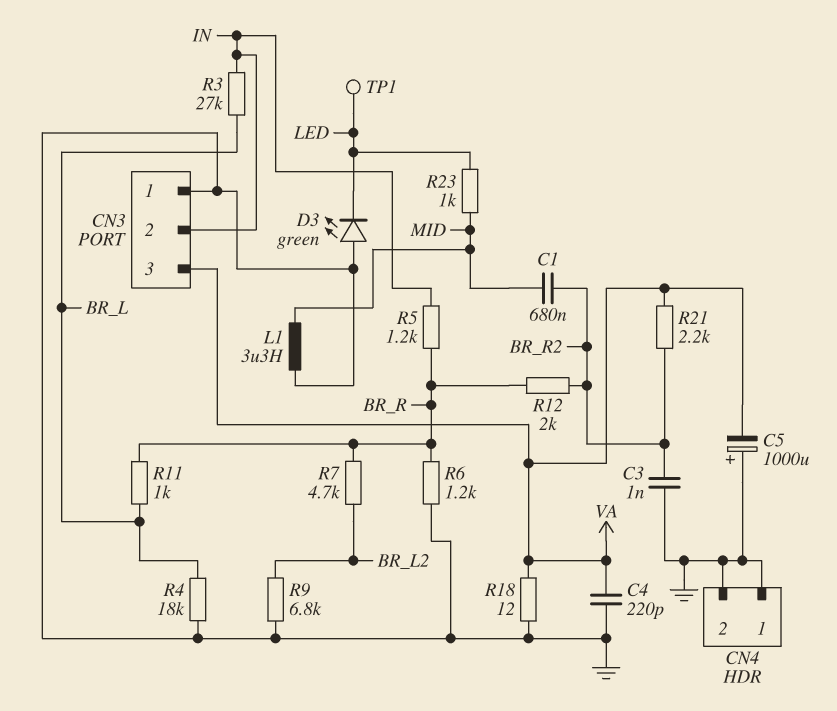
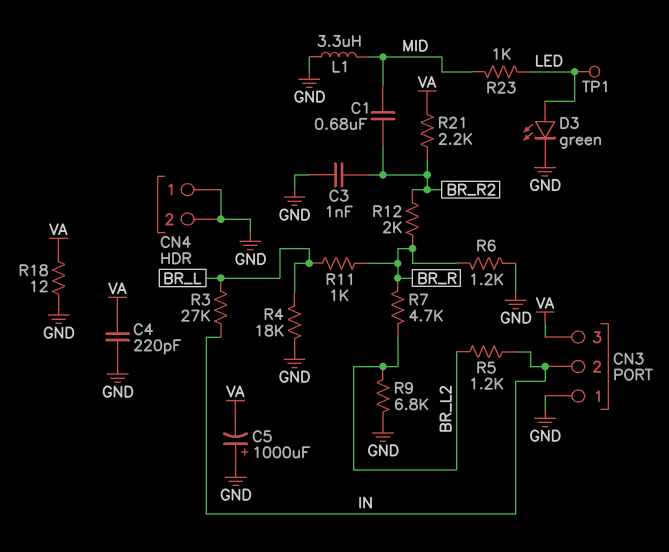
D3: LED green (A GND, K LED) -> LED green (A LED, K GND)
R5: 1.2k (BR_R, IN) -> 1.2k (BR_L2, IN)

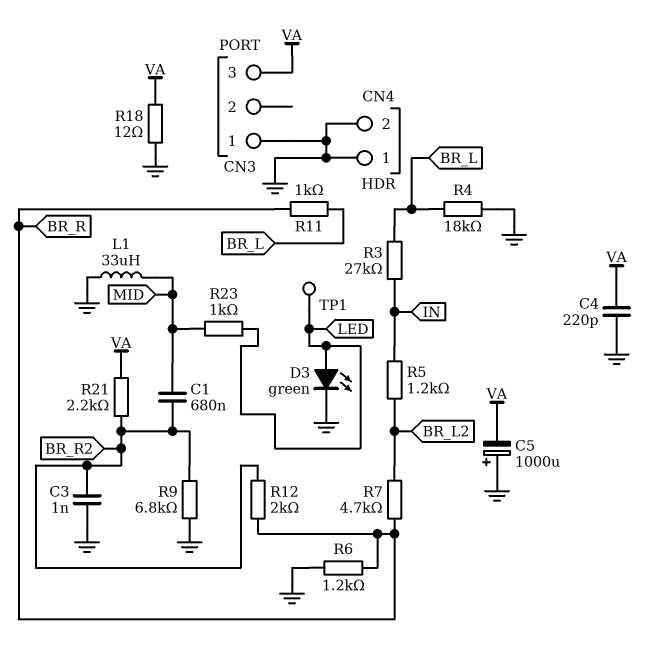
CN3 pin 2: IN -> none
L1: 3.3uH (GND, MID) -> 33uH (GND, MID)
R9: 6.8k (BR_L2, GND) -> 6.8k (BR_R2, GND)

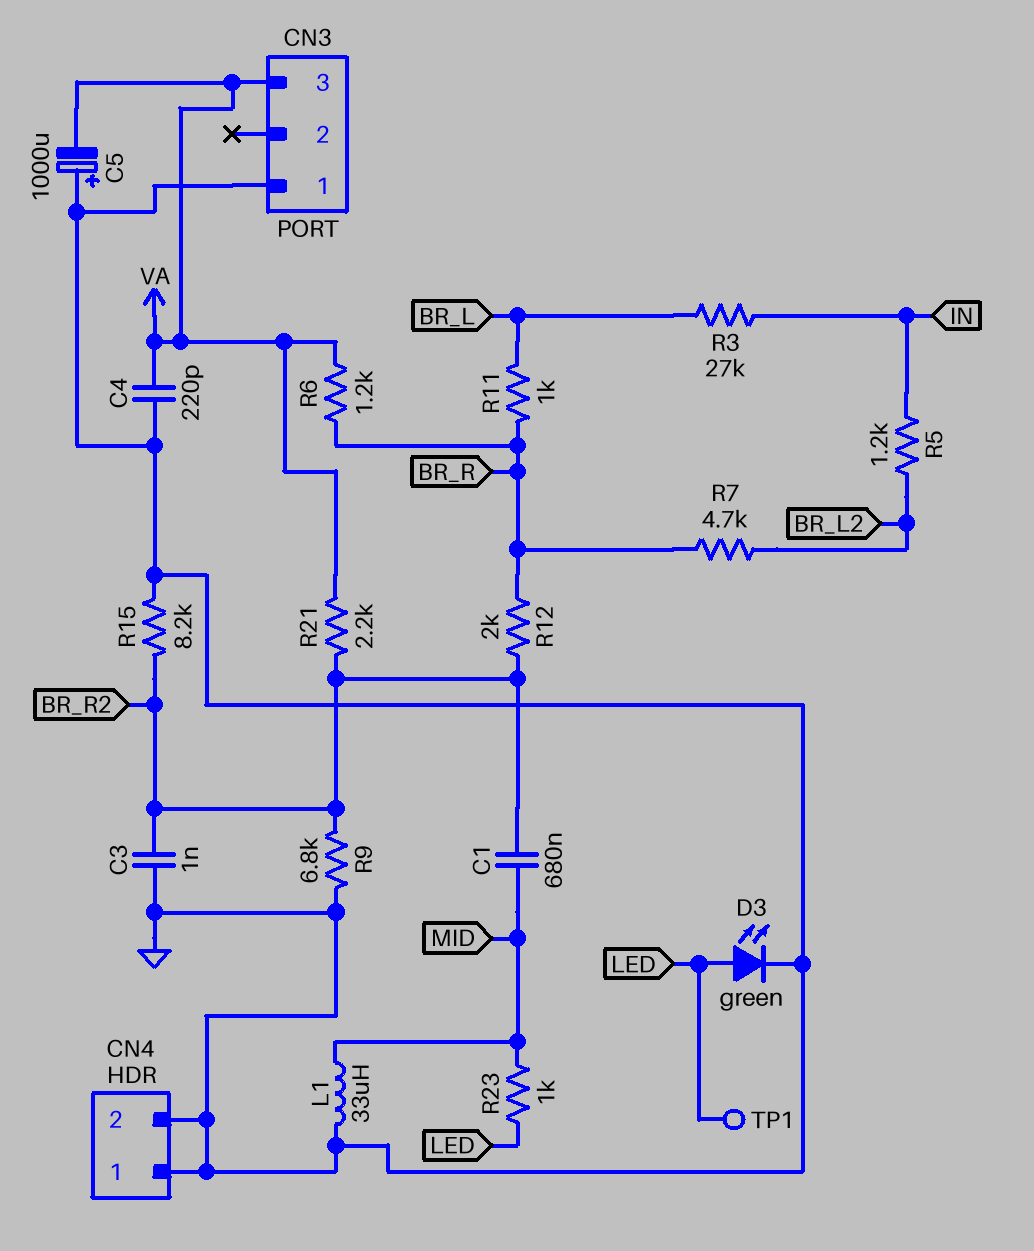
R4: 18k (BR_L, GND) -> none
R6: 1.2k (BR_R, GND) -> 1.2k (BR_R, VA)
R15: none -> 8.2k (BR_R2, GND)
R18: 12 (GND, VA) -> none

